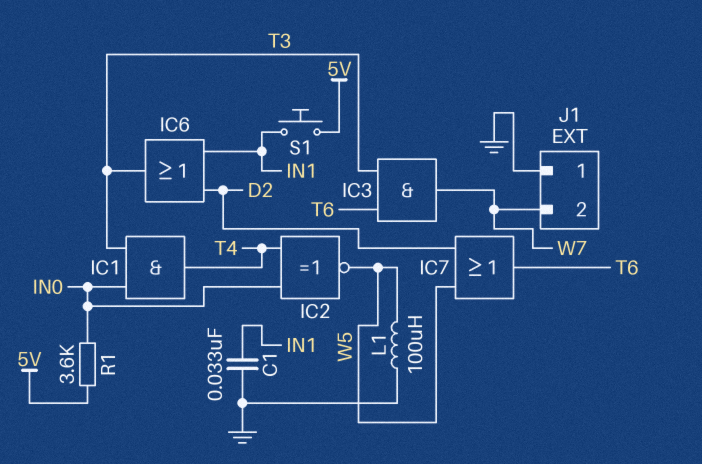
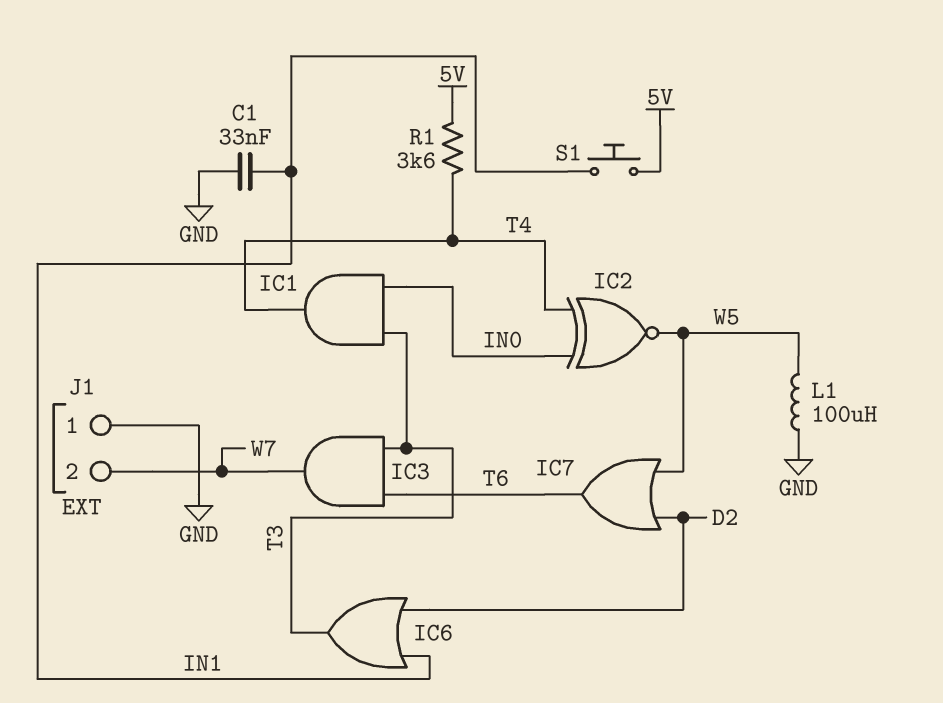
R1: 3.6k (5V, IN0) -> 3.6k (5V, T4)

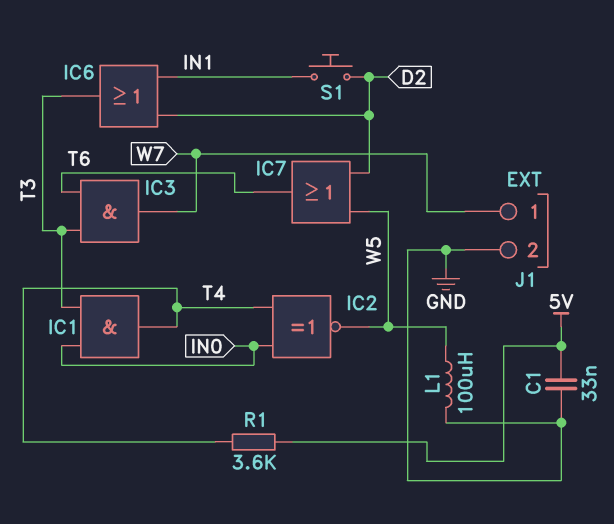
C1: 33nF (GND, IN1) -> 33nF (5V, GND)
J1 pin 1: GND -> W7
J1 pin 2: W7 -> GND
S1: button (5V, IN1) -> button (D2, IN1)

